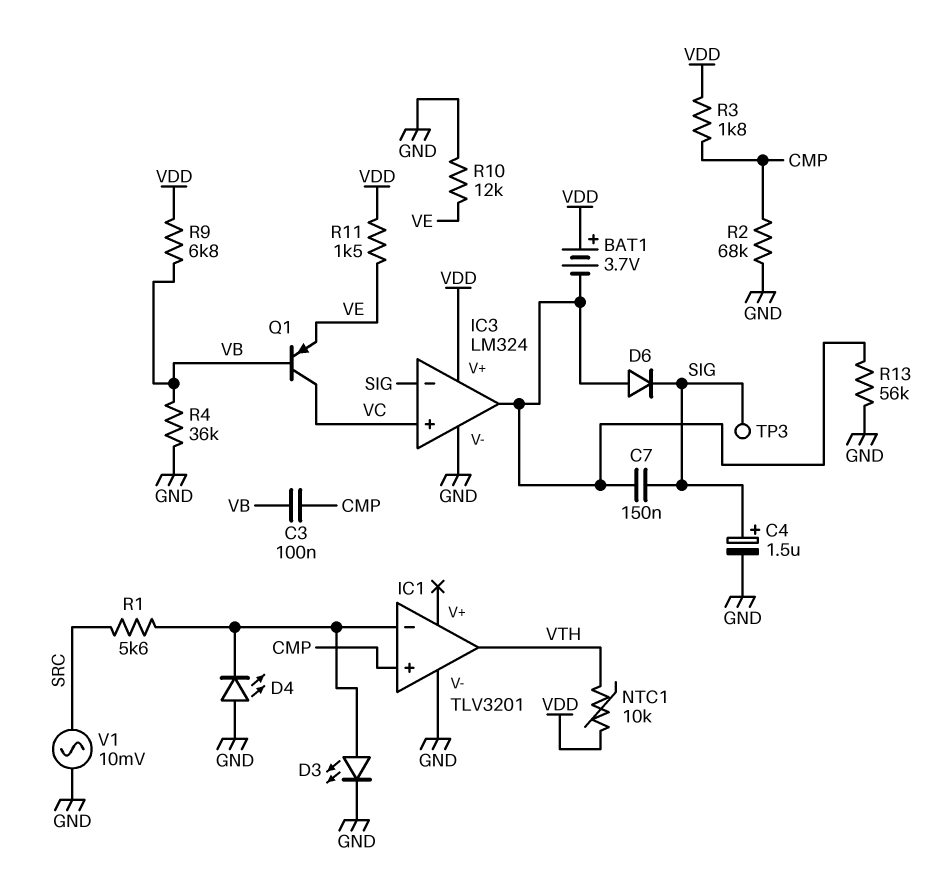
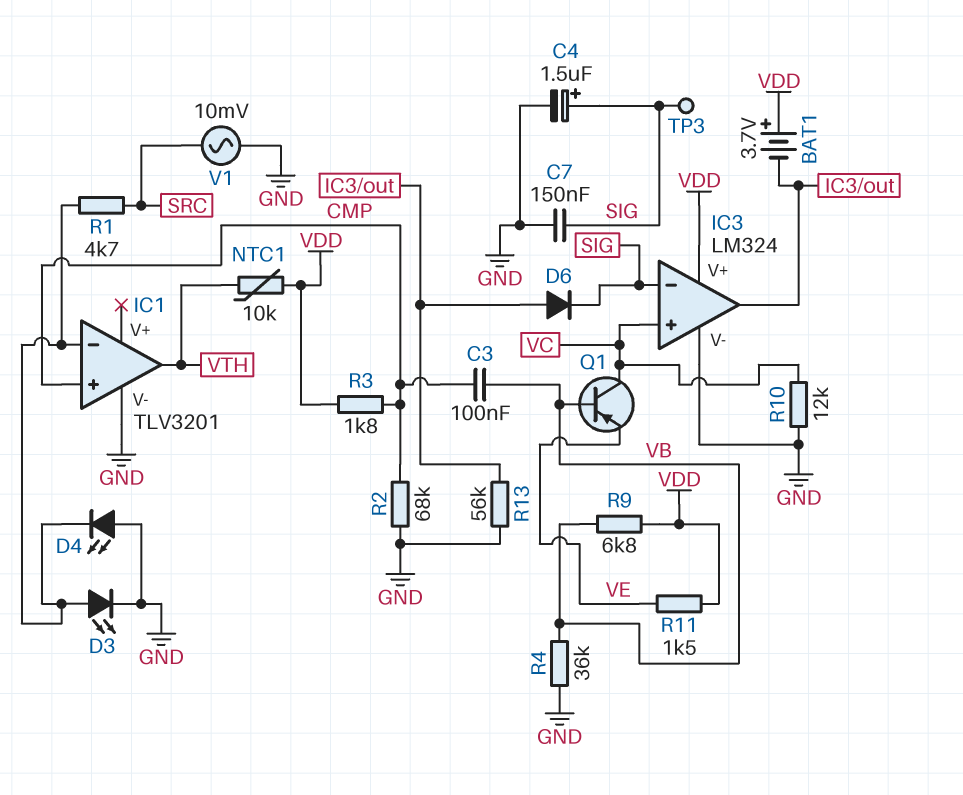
C7: 150nF (IC3/out, SIG) -> 150nF (GND, SIG)
R1: 5.6k (IC1/in-, SRC) -> 4.7k (IC1/in-, SRC)
R10: 12k (GND, VE) -> 12k (GND, VC)

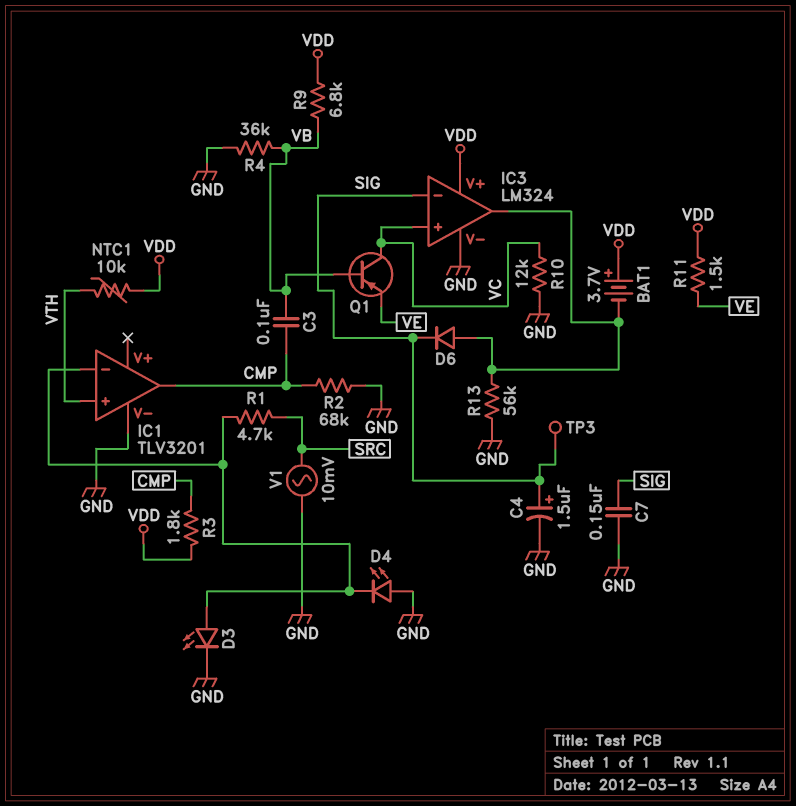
IC1 pin in+: CMP -> VTH
IC1 pin out: VTH -> CMP

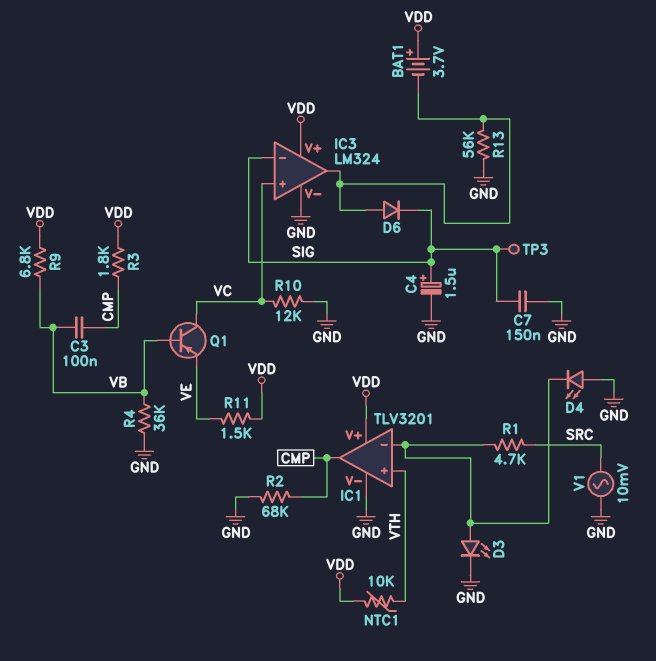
IC1 pin V+: none -> VDD

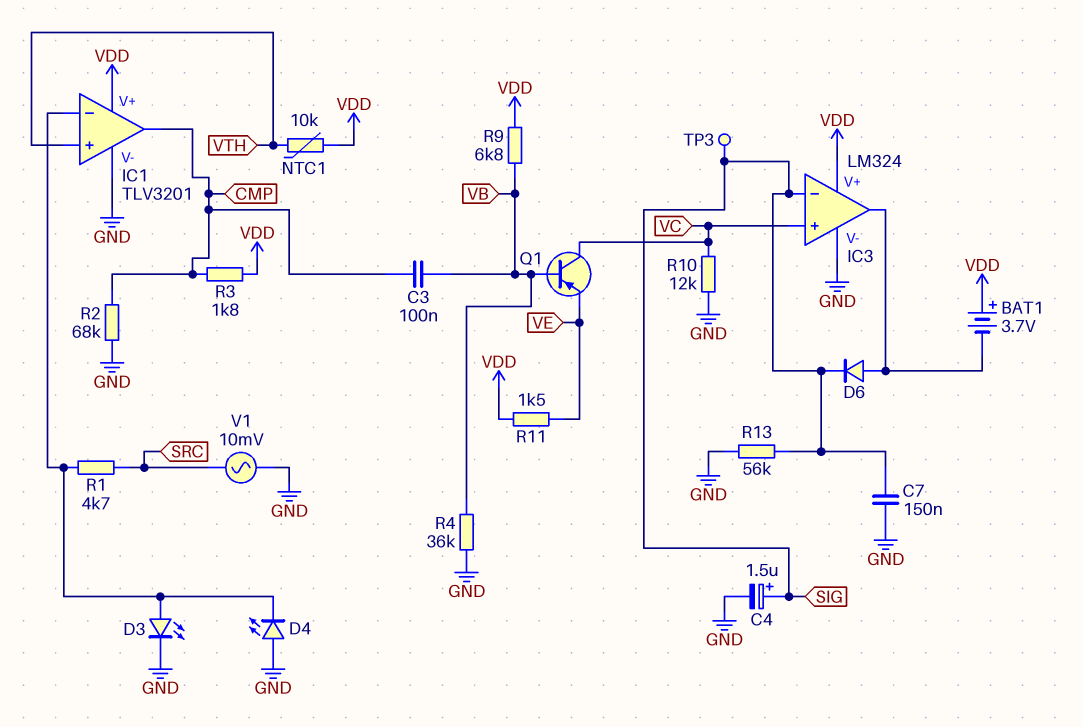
R13: 56k (GND, IC3/out) -> 56k (GND, SIG)

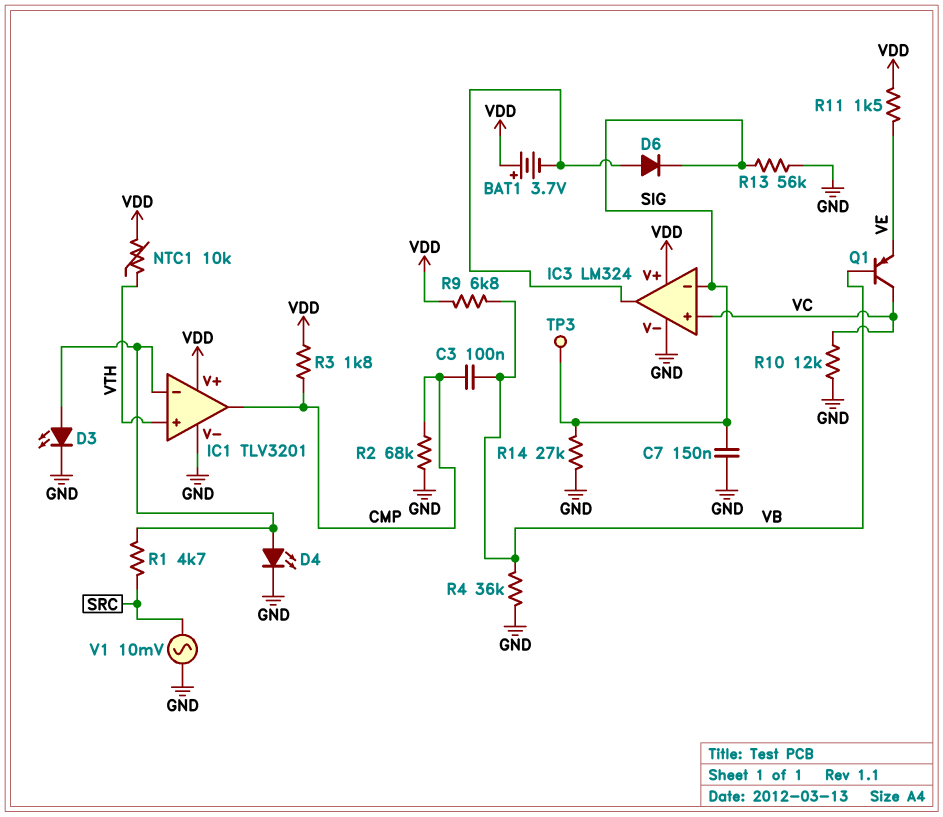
C4: 1.5uF (plus SIG, minus GND) -> none
D4: LED (A GND, K IC1/in-) -> LED (A IC1/in-, K GND)
R14: none -> 27k (GND, SIG)

